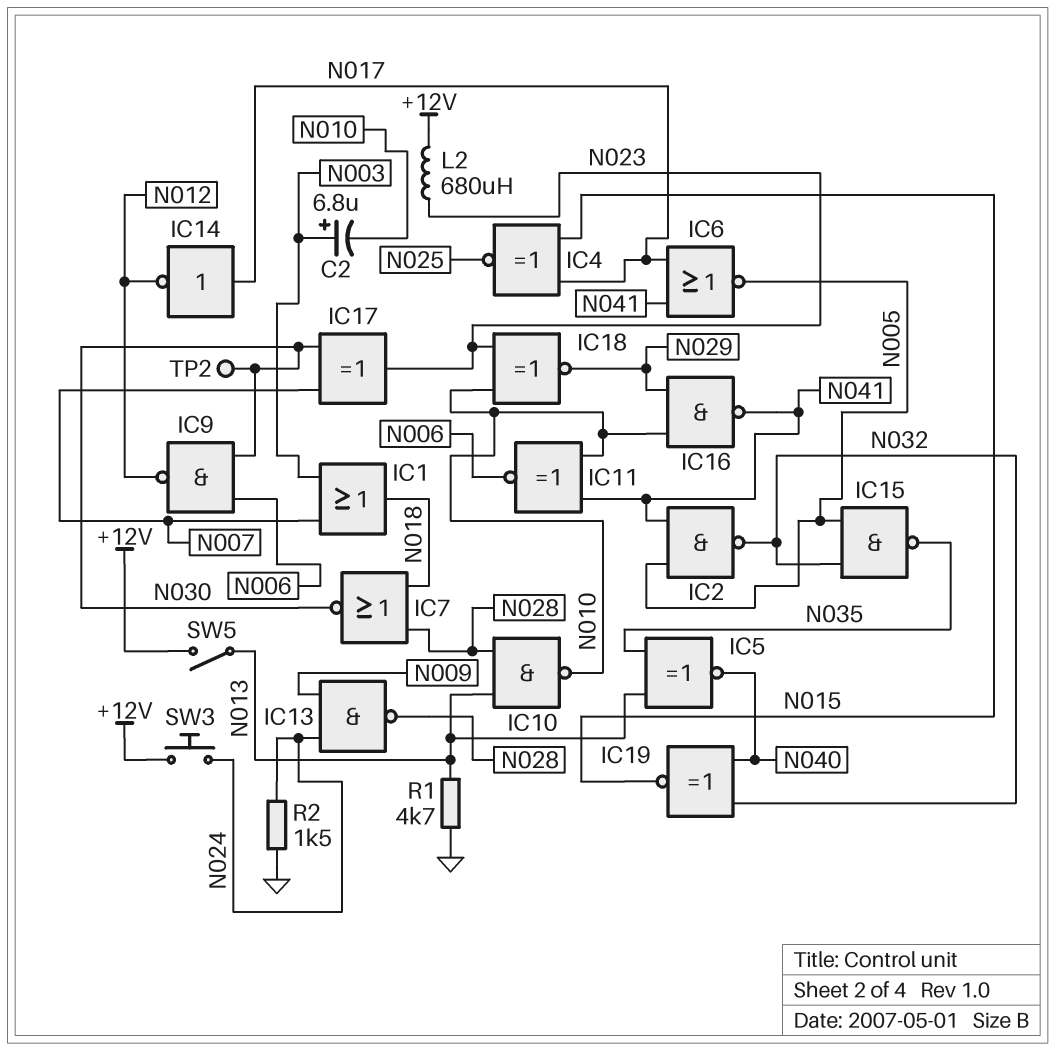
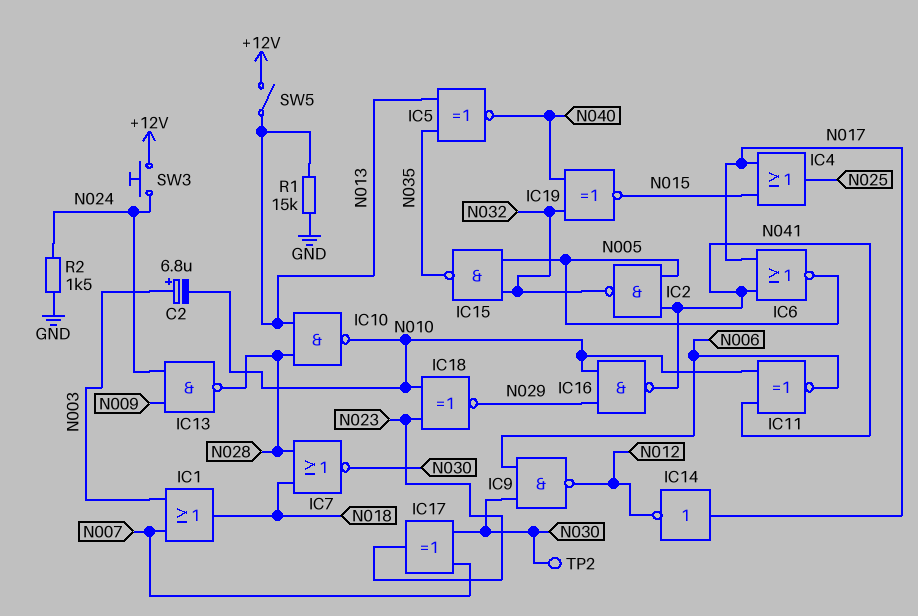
IC4: XNOR (in N015, in N017, out N025) -> OR (in N015, in N017, out N025)
L2: 680uH (+12V, N023) -> none
R1: 4.7k (GND, N013) -> 15k (GND, N013)

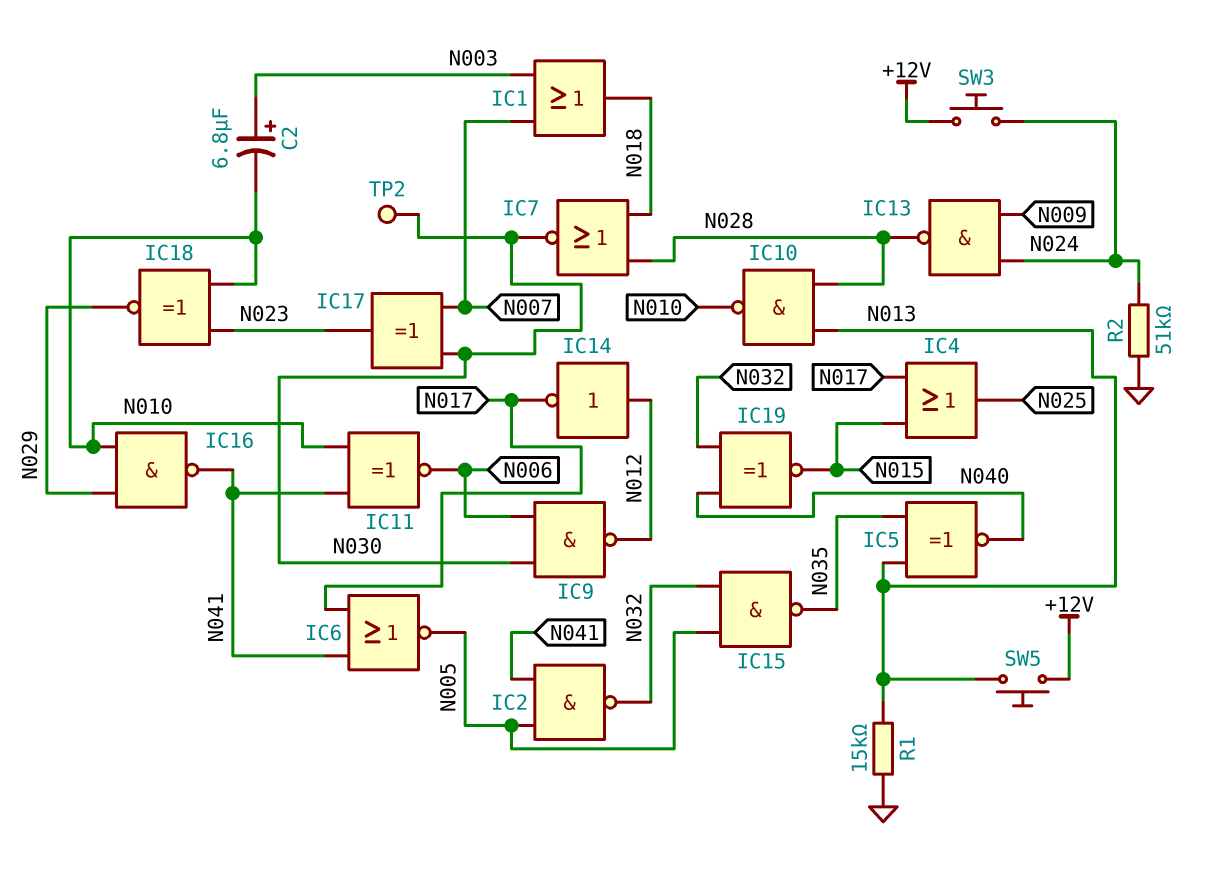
IC14: NOT (in N017, out N012) -> NOT (in N012, out N017)
R2: 1.5k (GND, N024) -> 51k (GND, N024)
SW5: switch (+12V, N013) -> button (+12V, N013)

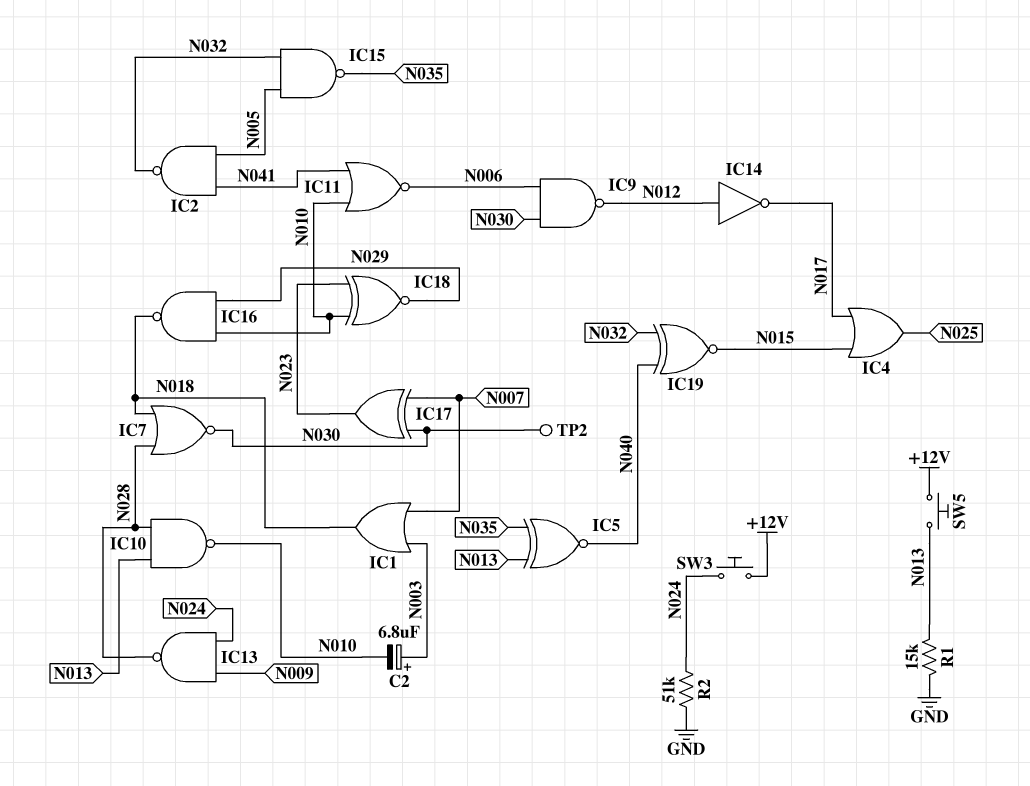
IC6: NOR (in N017, in N041, out N005) -> none
IC11: XNOR (in N010, in N041, out N006) -> NOR (in N010, in N041, out N006)
IC16: NAND (in N010, in N029, out N041) -> NAND (in N010, in N029, out N018)

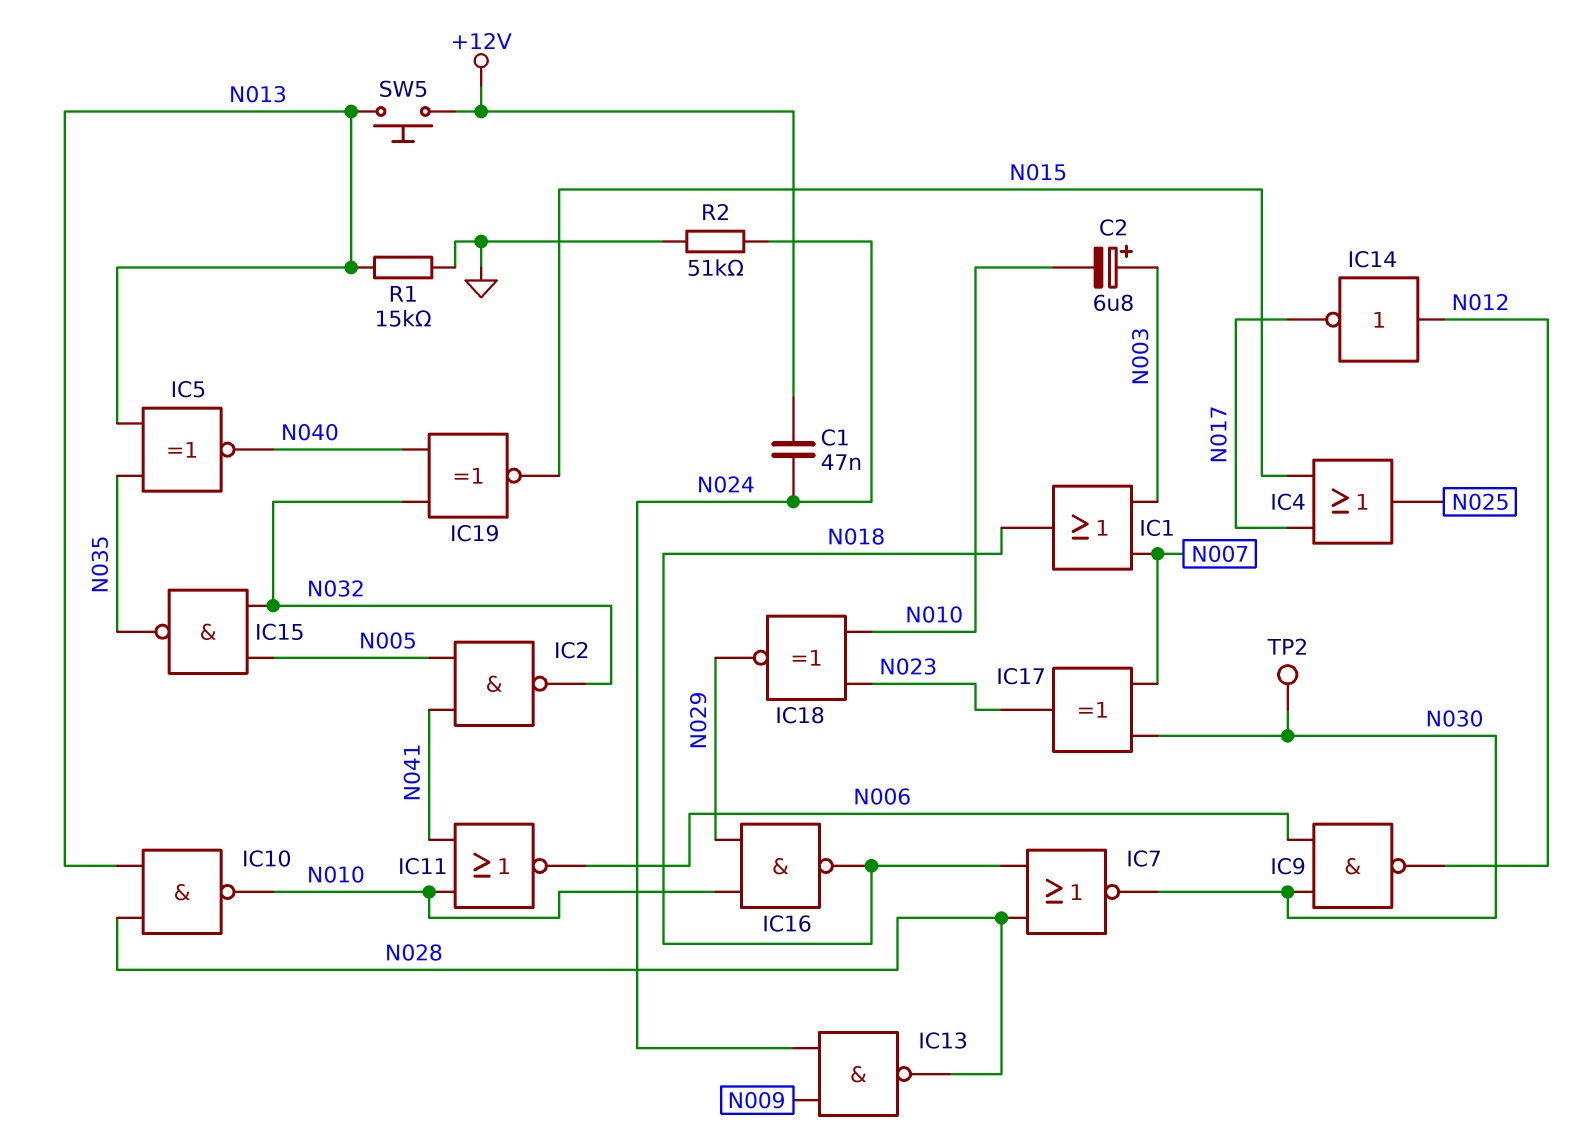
C1: none -> 47nF (+12V, N024)
SW3: button (+12V, N024) -> none

